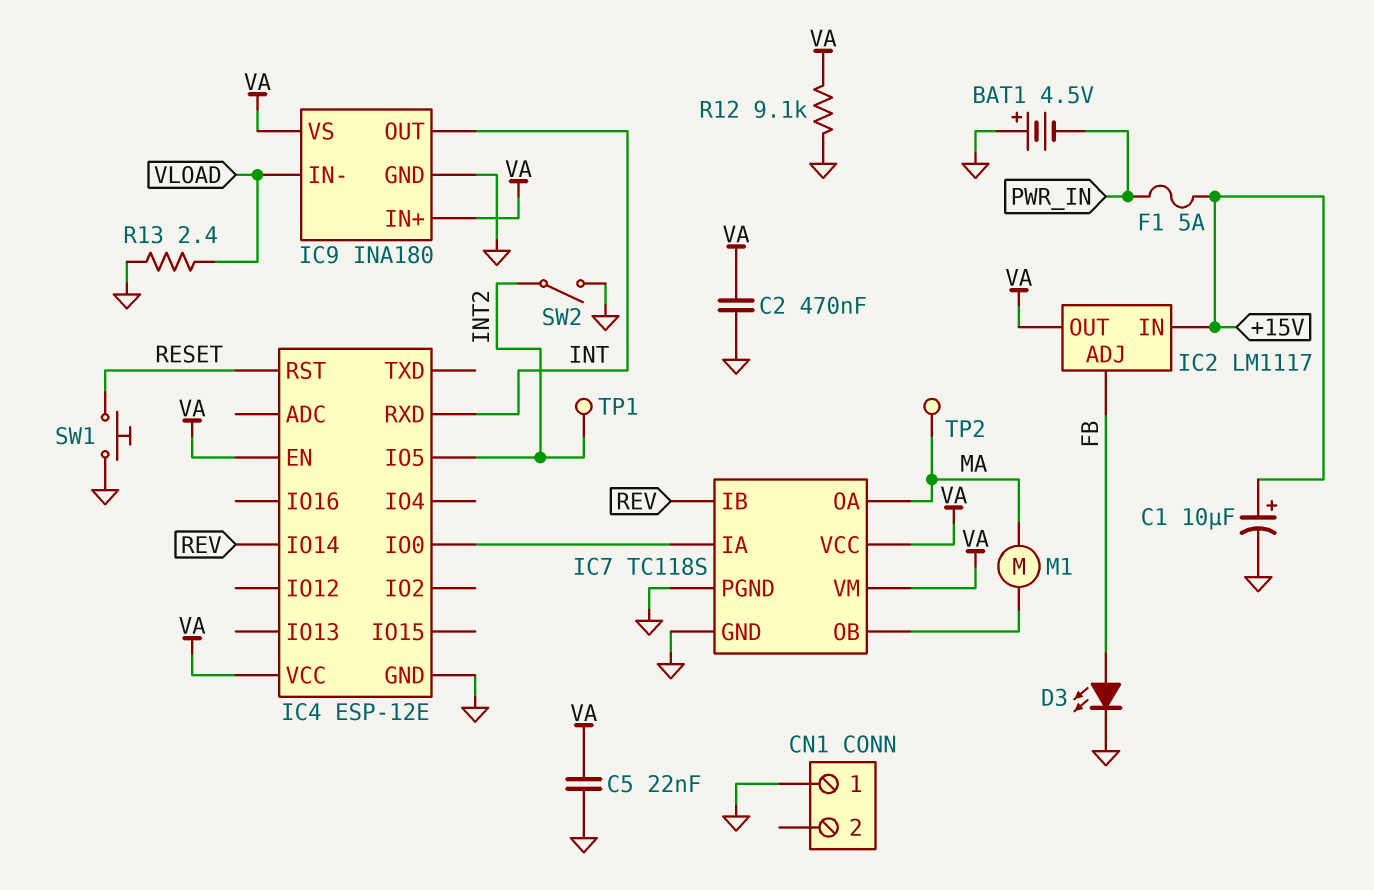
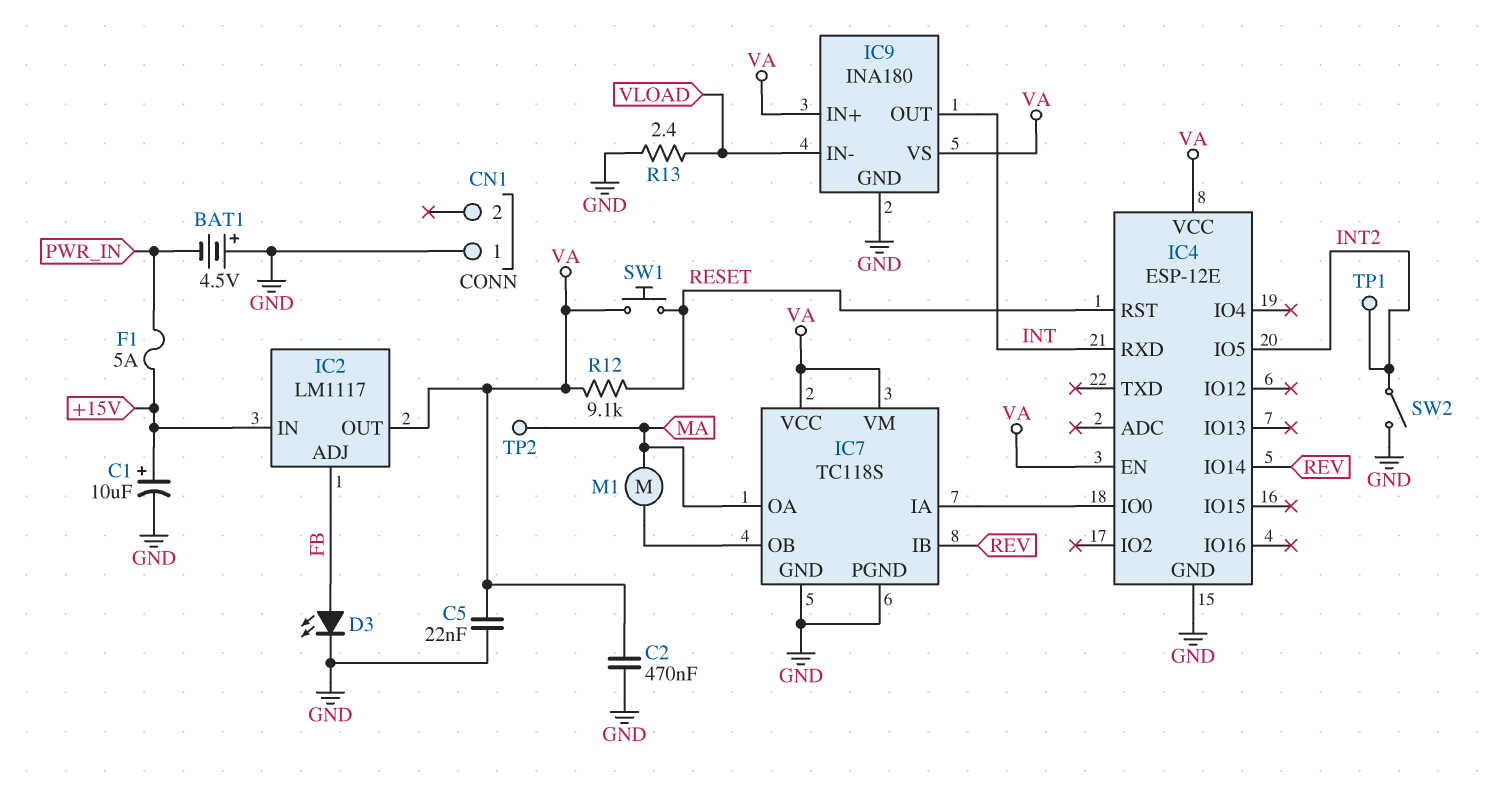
R12: 9.1k (GND, VA) -> 9.1k (RESET, VA)
SW1: button (GND, RESET) -> button (RESET, VA)

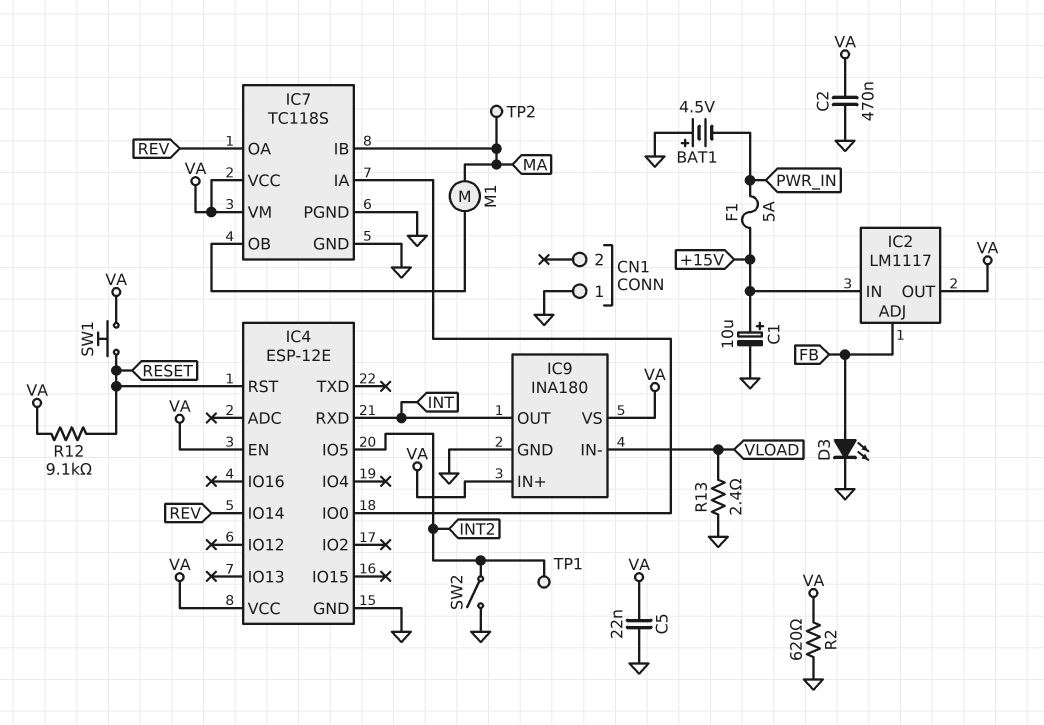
IC7 pin IB: REV -> MA
IC7 pin OA: MA -> REV
R2: none -> 620 (GND, VA)

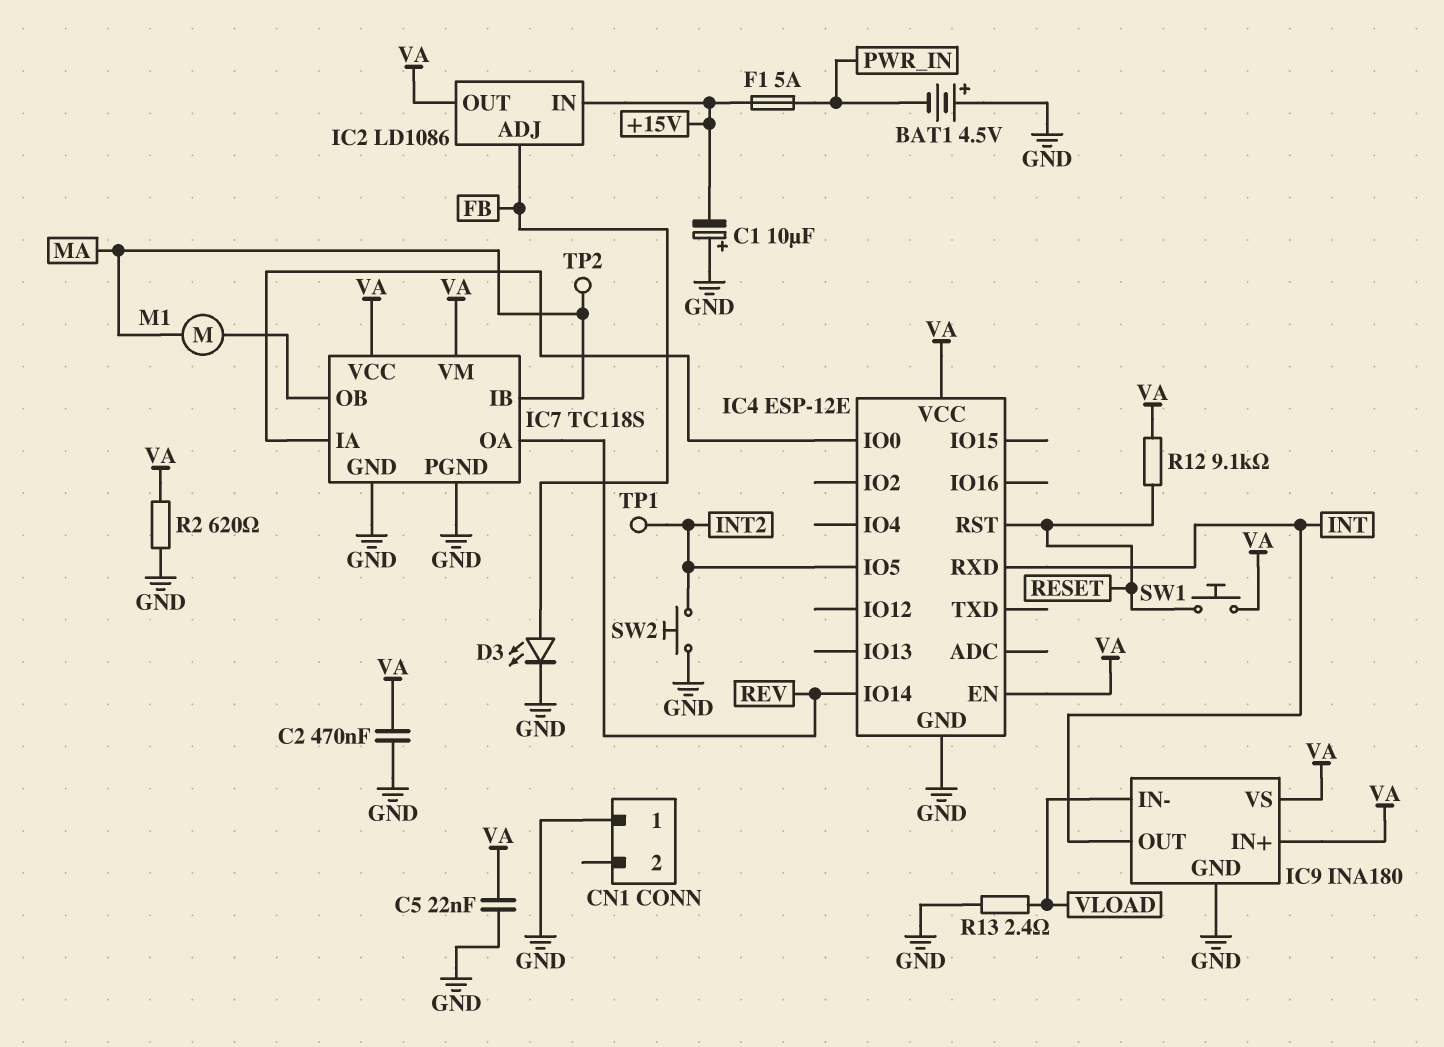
C1: 10uF (plus +15V, minus GND) -> 10uF (plus GND, minus +15V)
IC2: LM1117 -> LD1086
SW2: switch (GND, INT2) -> button (GND, INT2)

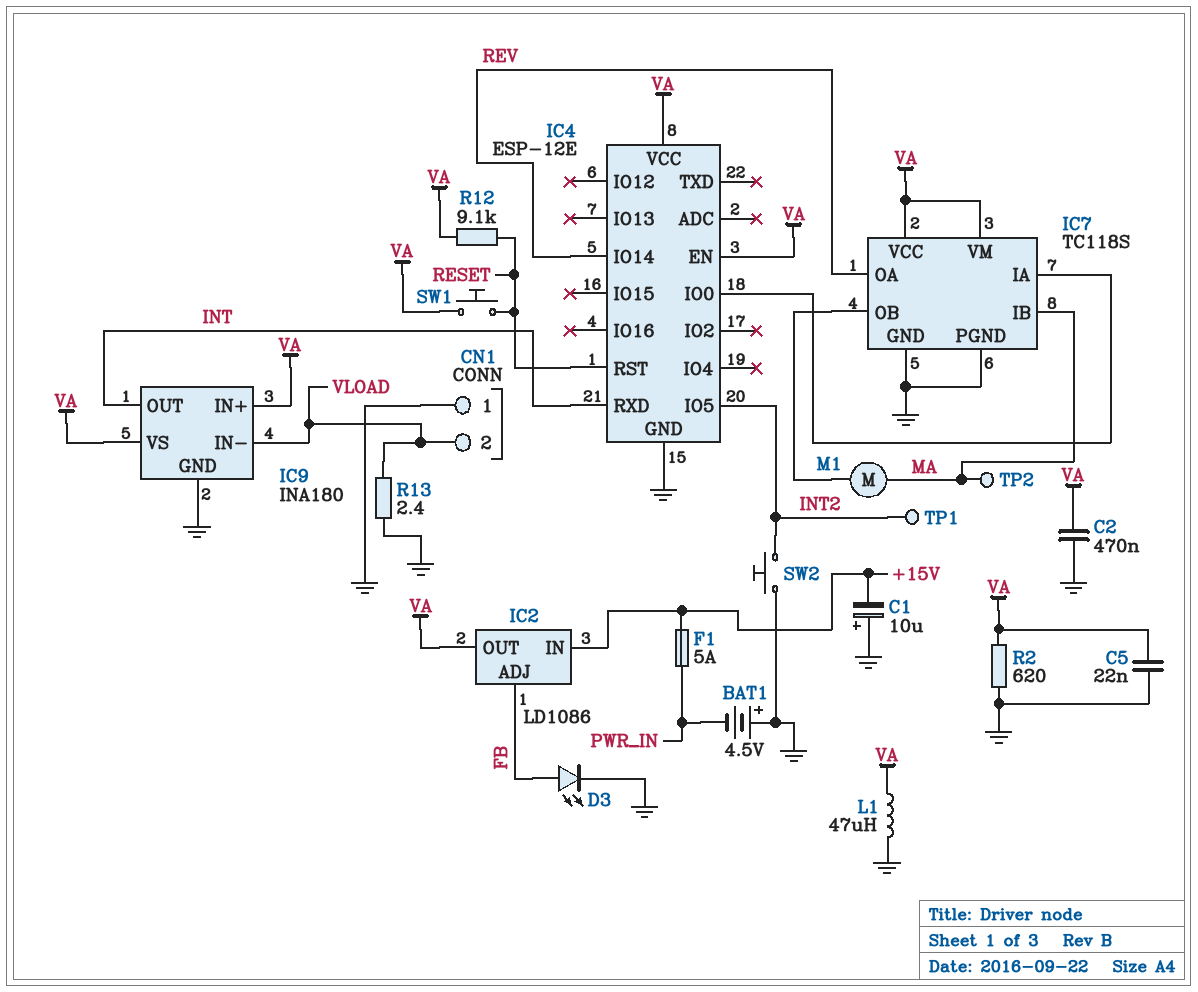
CN1 pin 2: none -> VLOAD
L1: none -> 47uH (GND, VA)

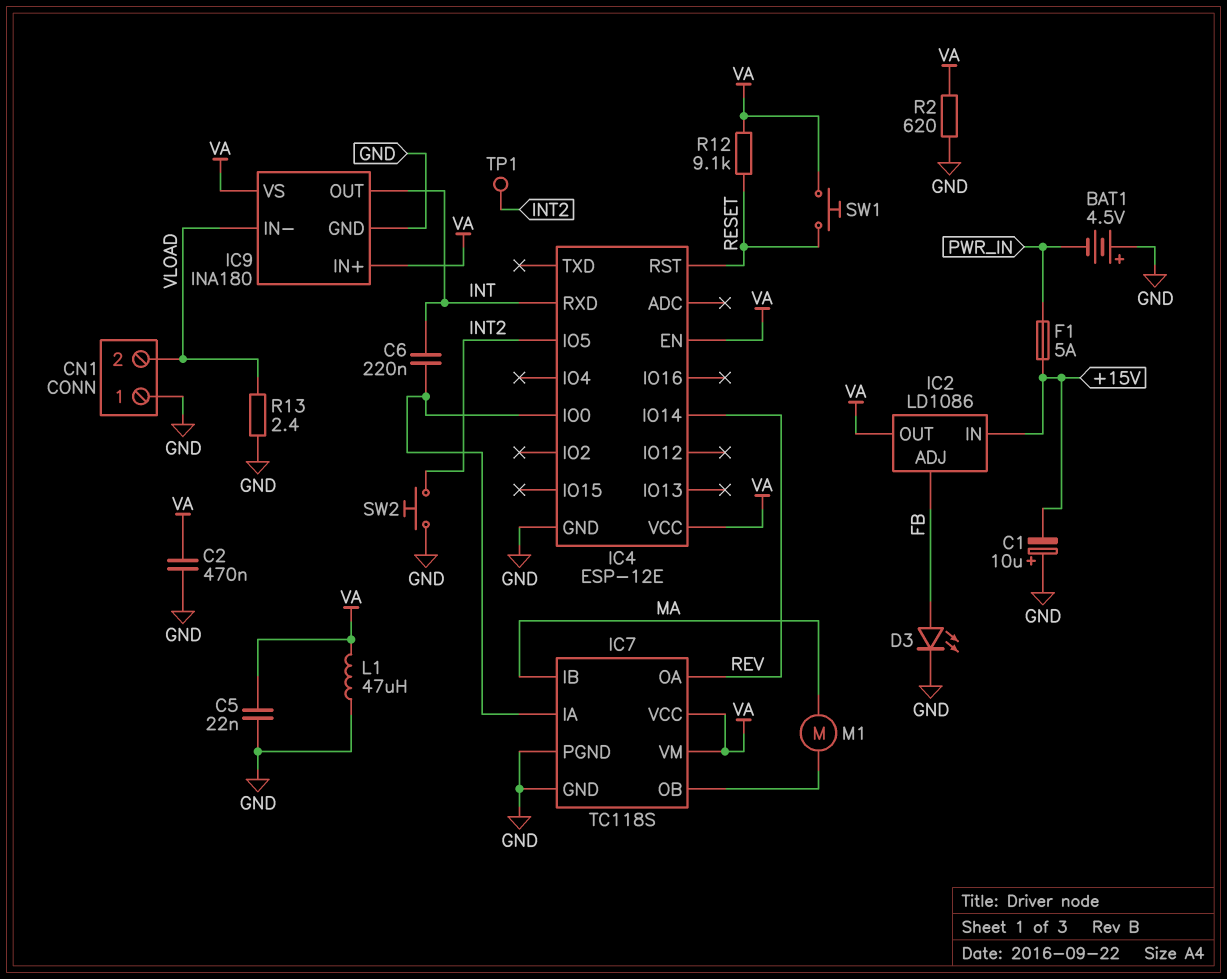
C6: none -> 220nF (IC4/IO0, INT)
TP2: test point (MA) -> none

